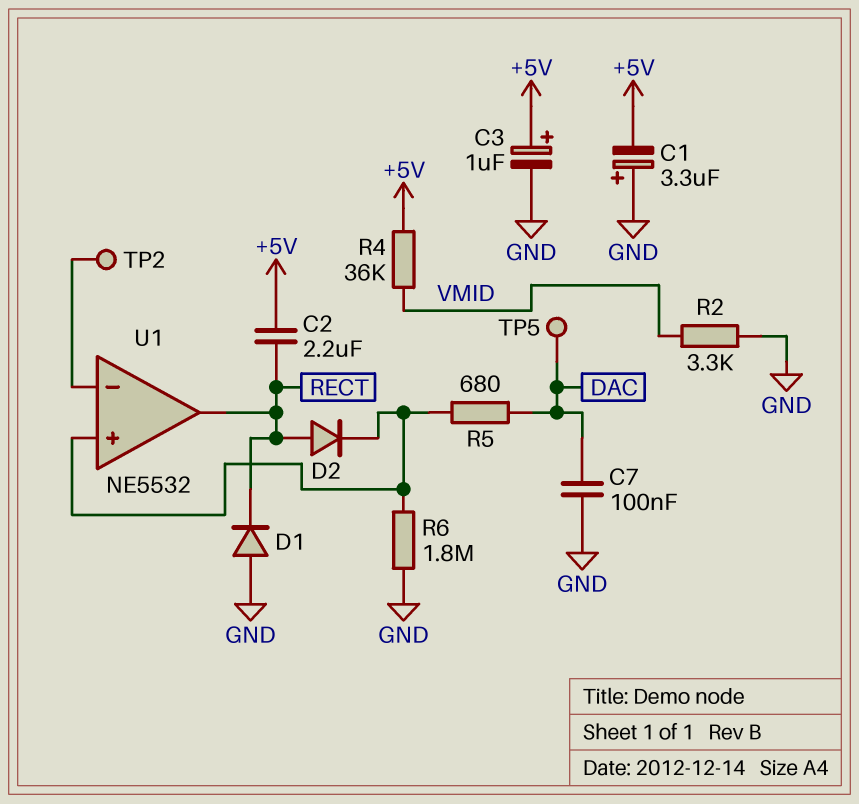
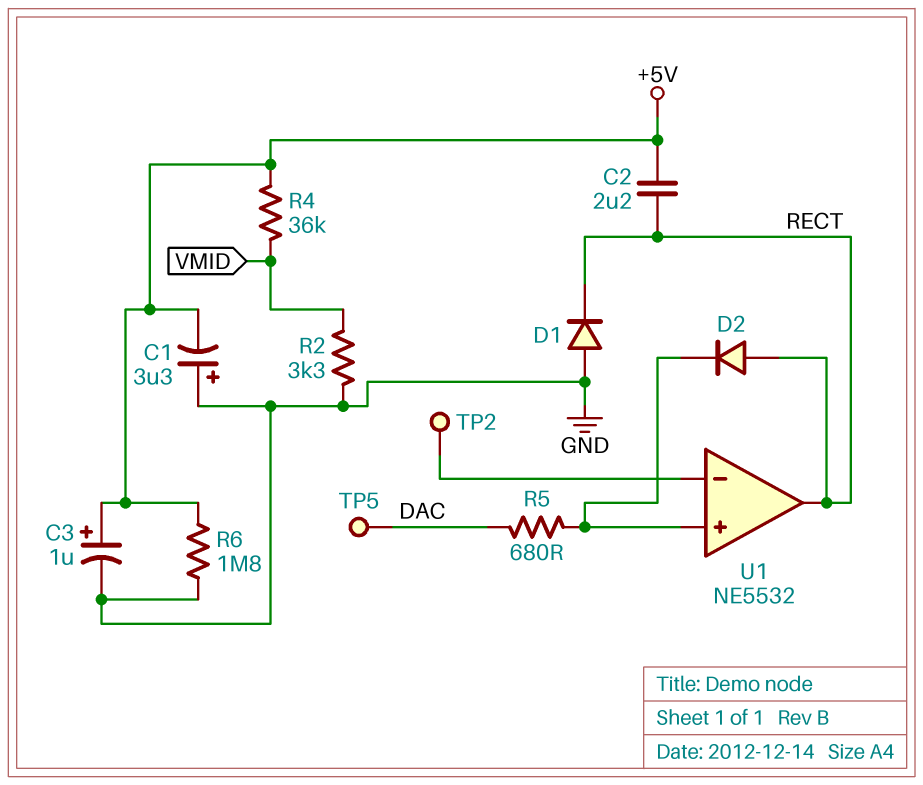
C7: 100nF (DAC, GND) -> none
R6: 1.8M (GND, U1/in+) -> 1.8M (+5V, GND)

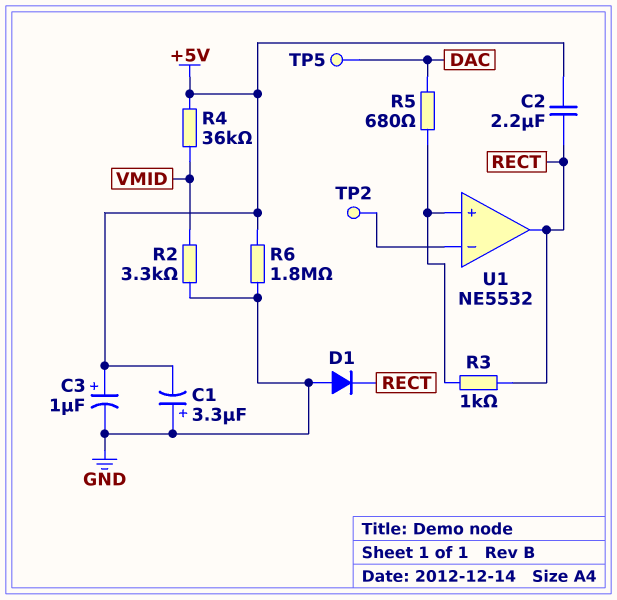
D2: diode (A RECT, K U1/in+) -> none
R3: none -> 1k (RECT, U1/in+)

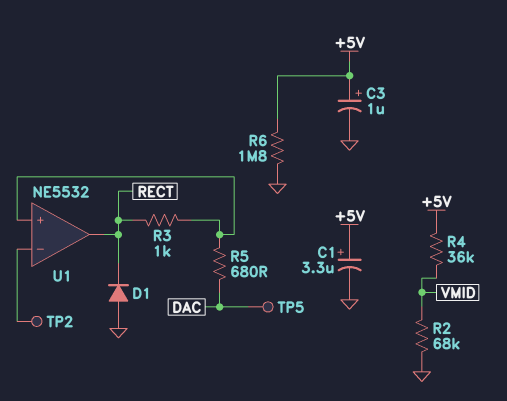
C1: 3.3uF (plus GND, minus +5V) -> 3.3uF (plus +5V, minus GND)
C2: 2.2uF (+5V, RECT) -> none
R2: 3.3k (GND, VMID) -> 68k (GND, VMID)

